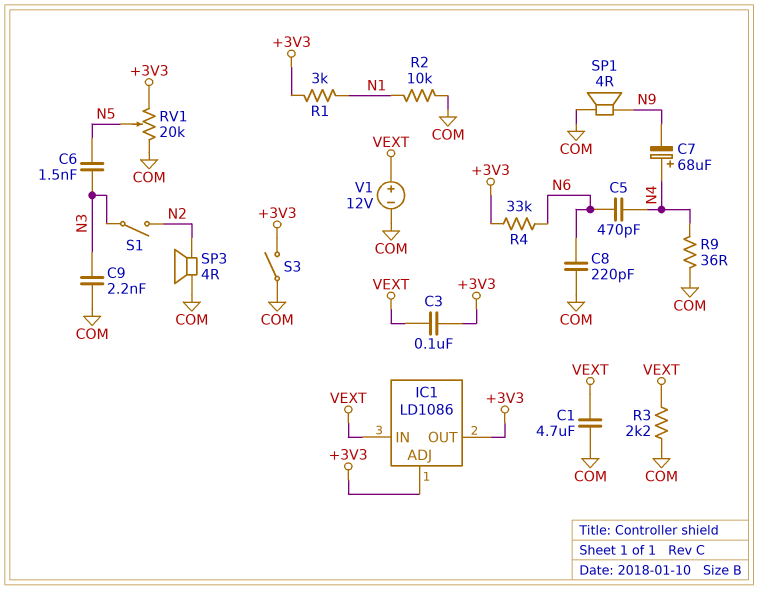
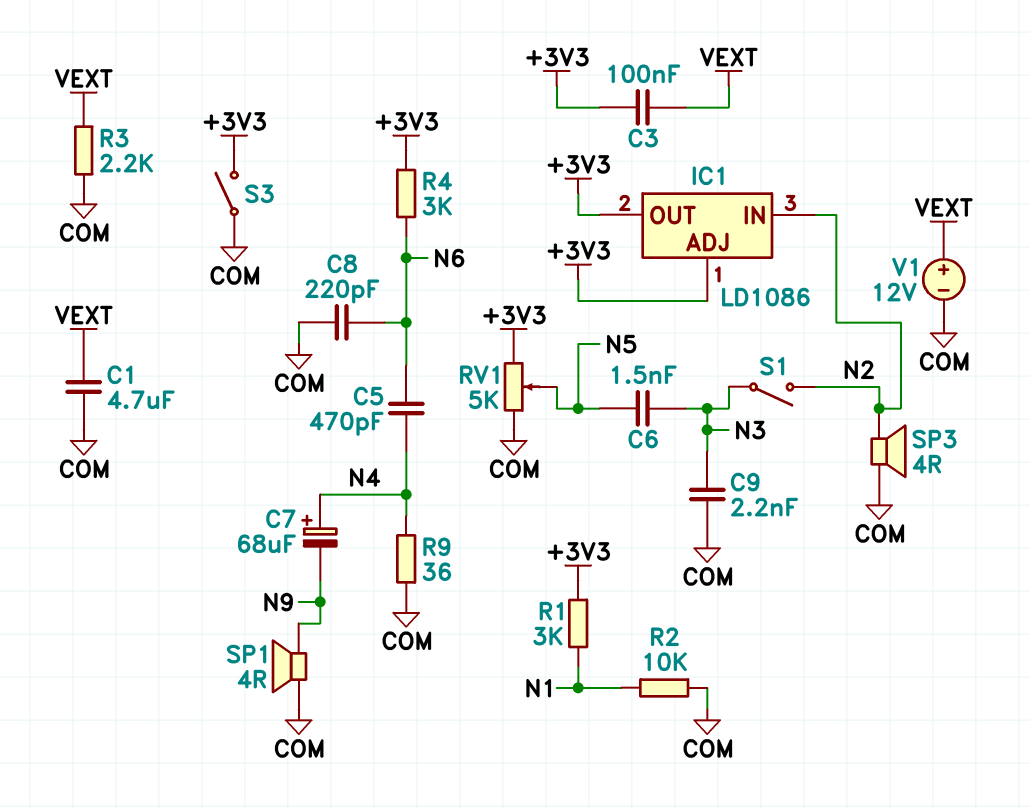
IC1 pin IN: VEXT -> N2
R4: 33k (+3V3, N6) -> 3k (+3V3, N6)
RV1: 20k (+3V3, COM, wiper N5) -> 5k (+3V3, COM, wiper N5)

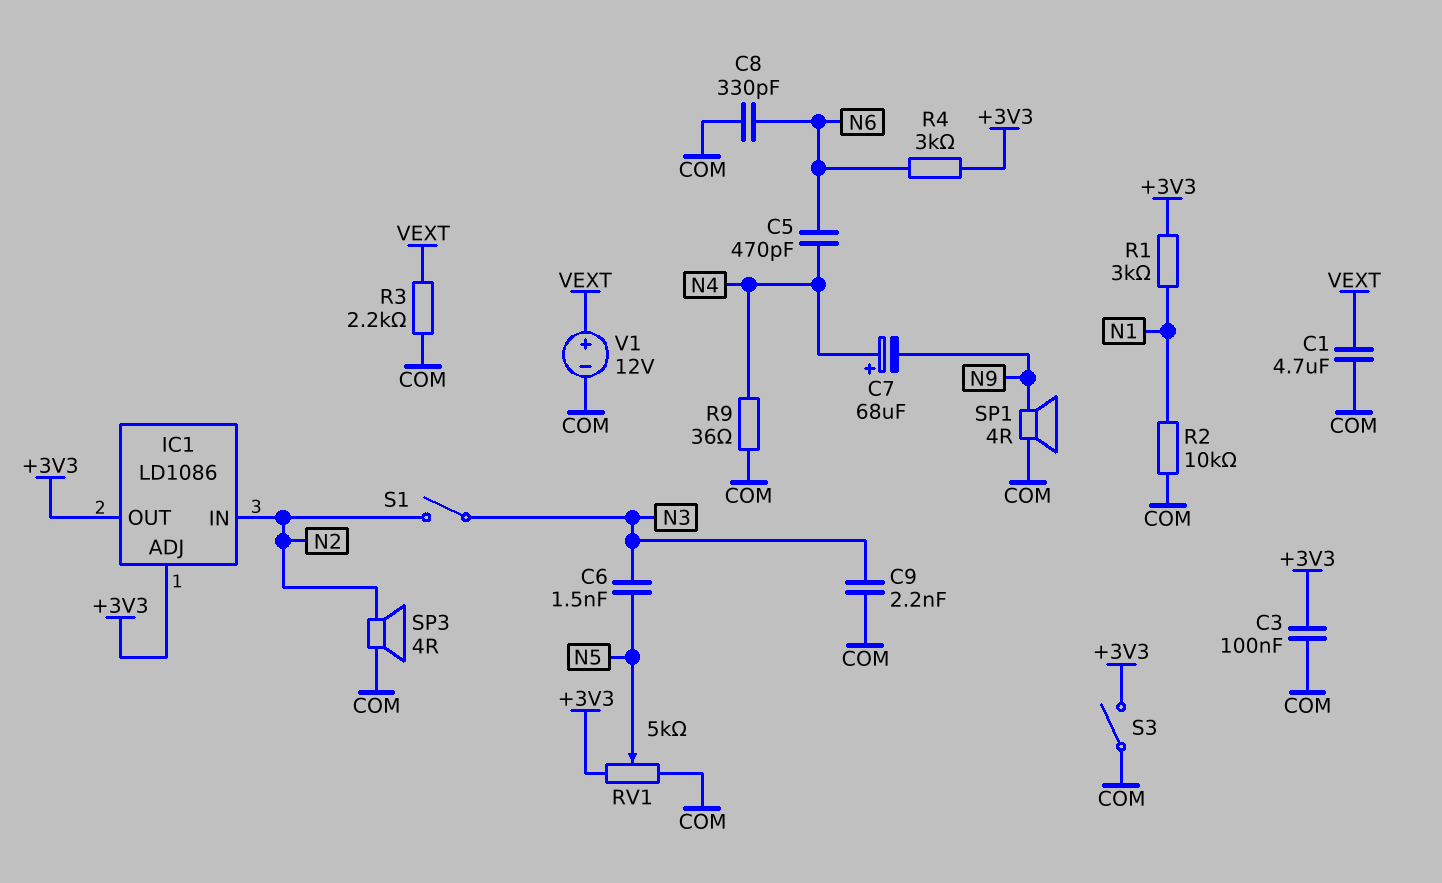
C3: 100nF (+3V3, VEXT) -> 100nF (+3V3, COM)
C8: 220pF (COM, N6) -> 330pF (COM, N6)

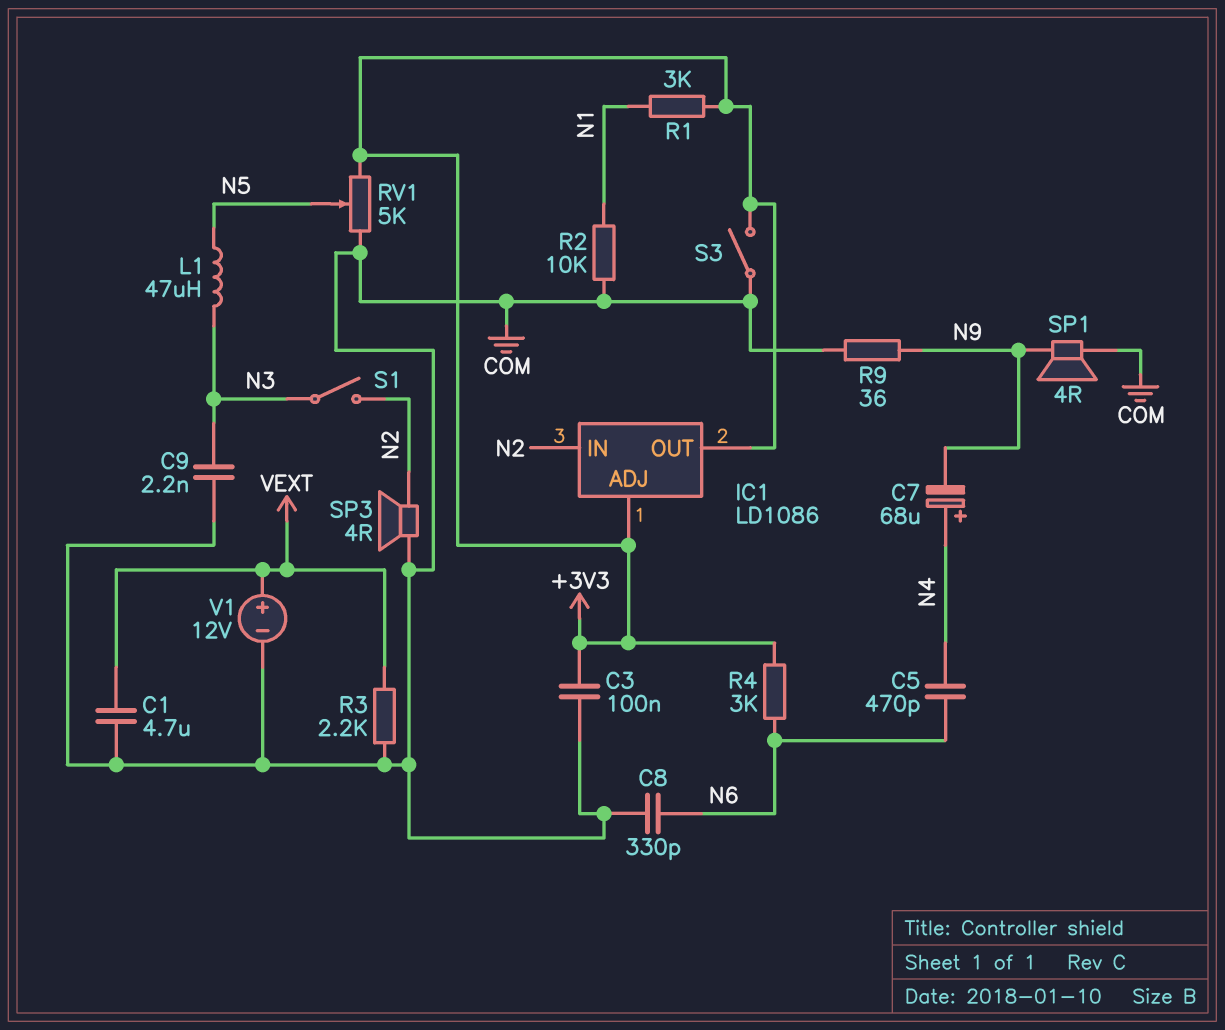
C6: 1.5nF (N3, N5) -> none
L1: none -> 47uH (N3, N5)
R9: 36 (COM, N4) -> 36 (COM, N9)

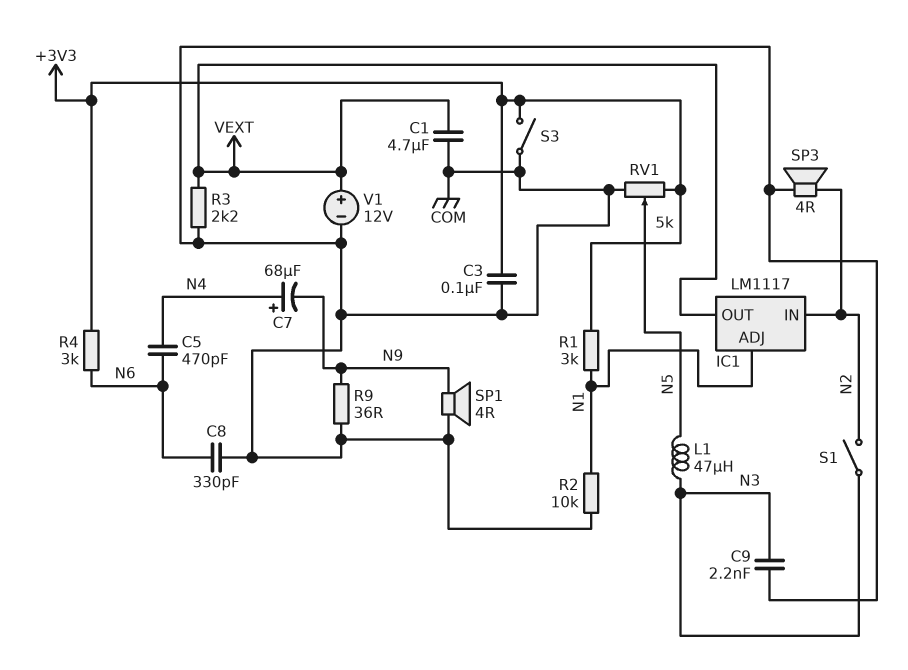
IC1: LD1086 -> LM1117
IC1 pin ADJ: +3V3 -> N1
IC1 pin OUT: +3V3 -> VEXT

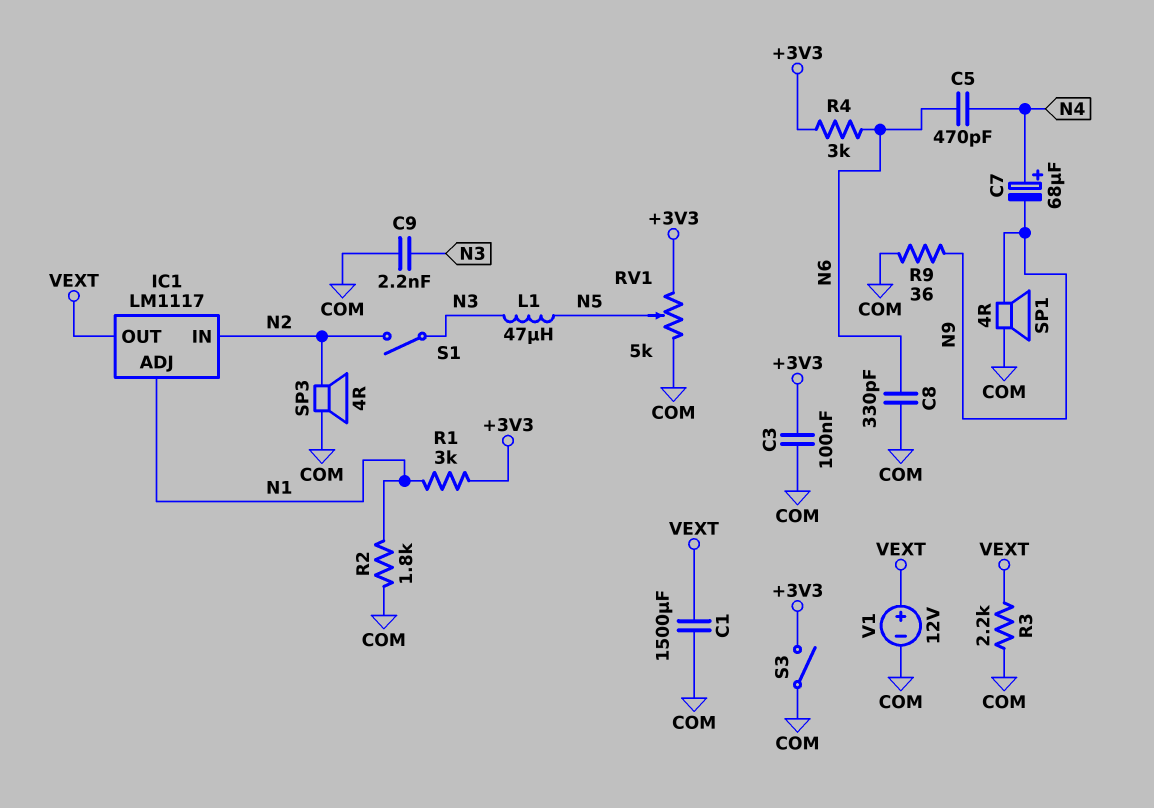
C1: 4.7uF (COM, VEXT) -> 1500uF (COM, VEXT)
R2: 10k (COM, N1) -> 1.8k (COM, N1)

